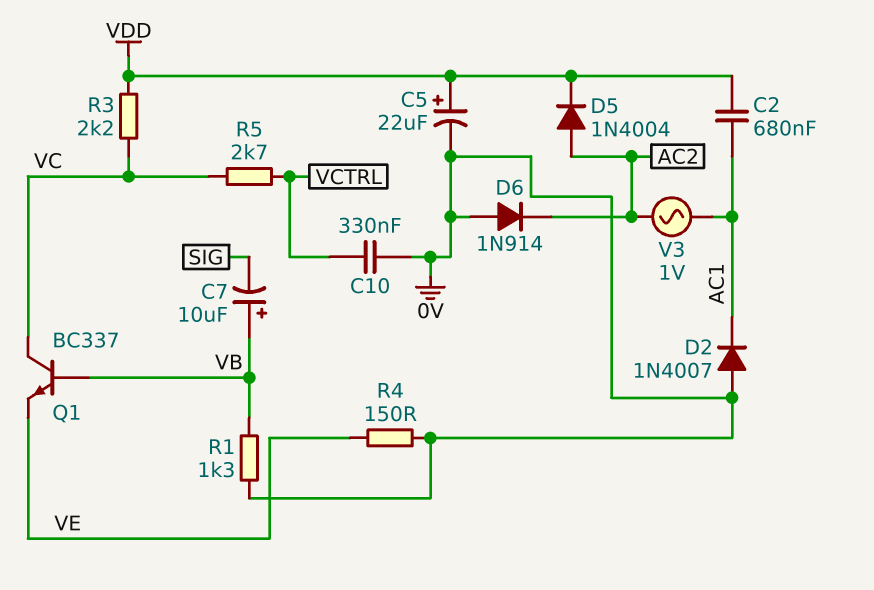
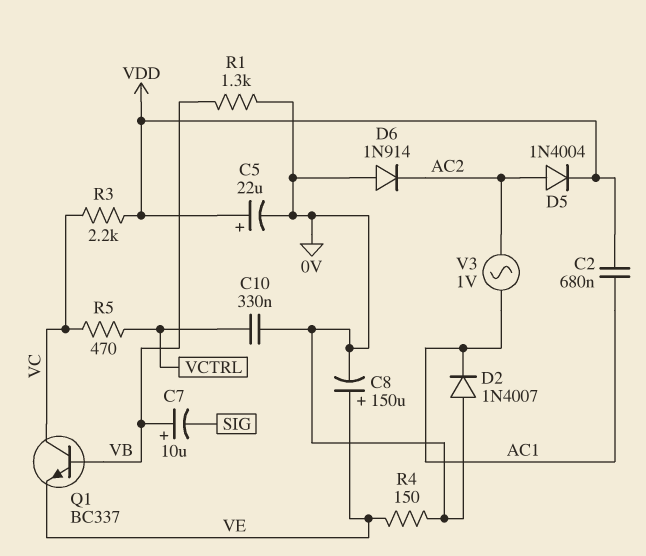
C8: none -> 150uF (plus VE, minus 0V)
R5: 2.7k (VC, VCTRL) -> 470 (VC, VCTRL)

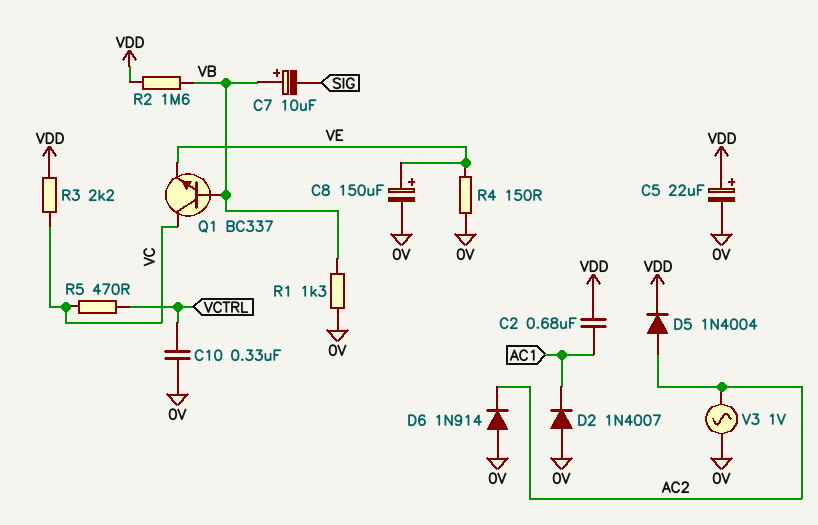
R2: none -> 1.6M (VB, VDD)
V3: AC 1V (AC1, AC2) -> AC 1V (0V, AC2)

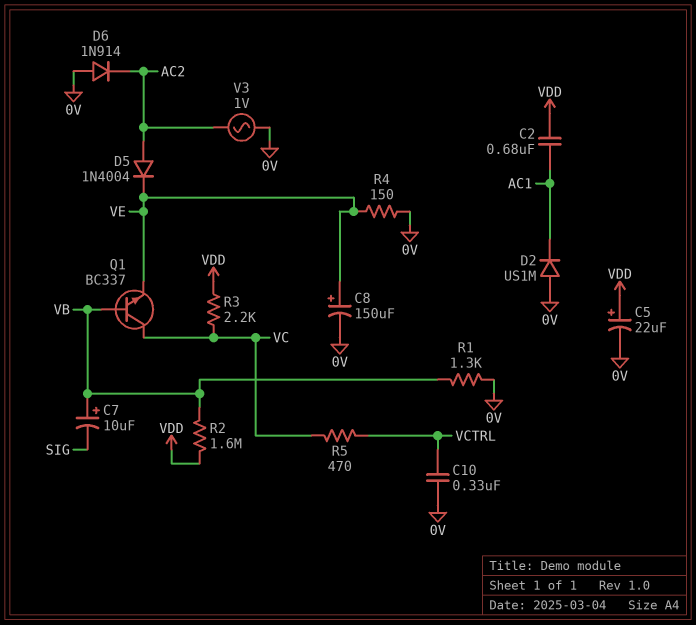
D2: diode 1N4007 (A 0V, K AC1) -> diode US1M (A 0V, K AC1)
D5: diode 1N4004 (A AC2, K VDD) -> diode 1N4004 (A AC2, K VE)

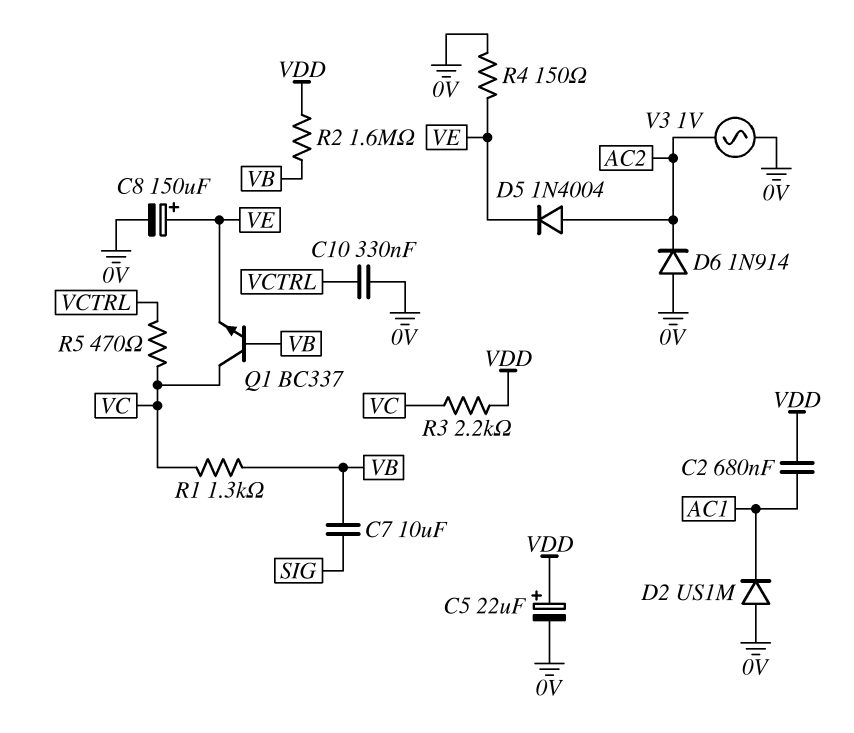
C7: 10uF (plus VB, minus SIG) -> 10uF (SIG, VB)
R1: 1.3k (0V, VB) -> 1.3k (VB, VC)

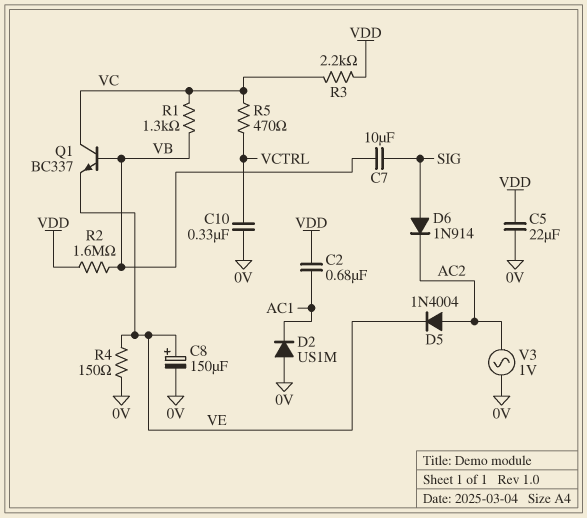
C5: 22uF (plus VDD, minus 0V) -> 22uF (0V, VDD)
D6: diode 1N914 (A 0V, K AC2) -> diode 1N914 (A SIG, K AC2)

